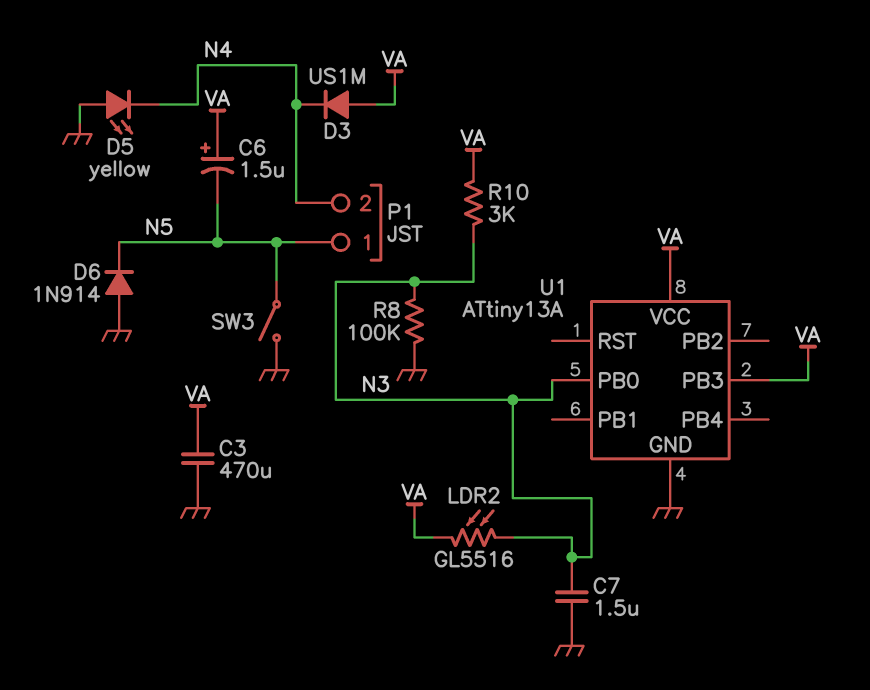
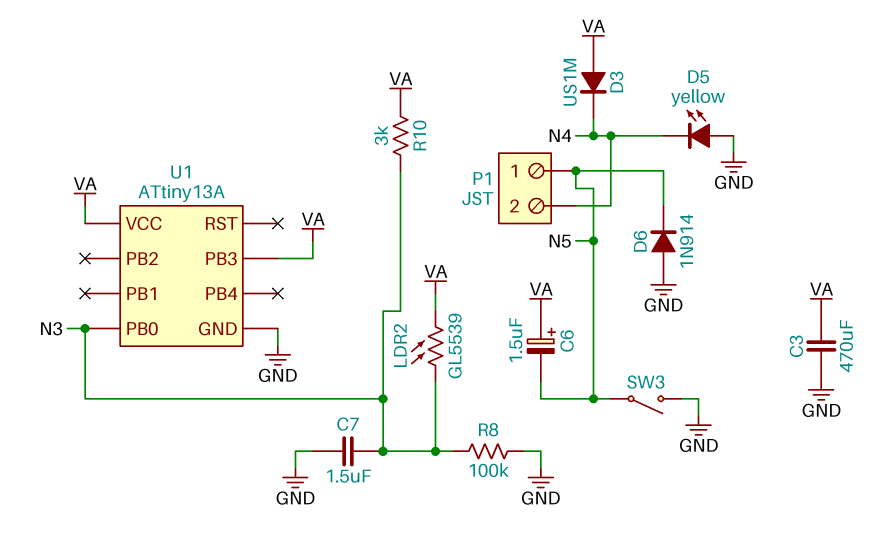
LDR2: GL5516 (N3, VA) -> GL5539 (N3, VA)

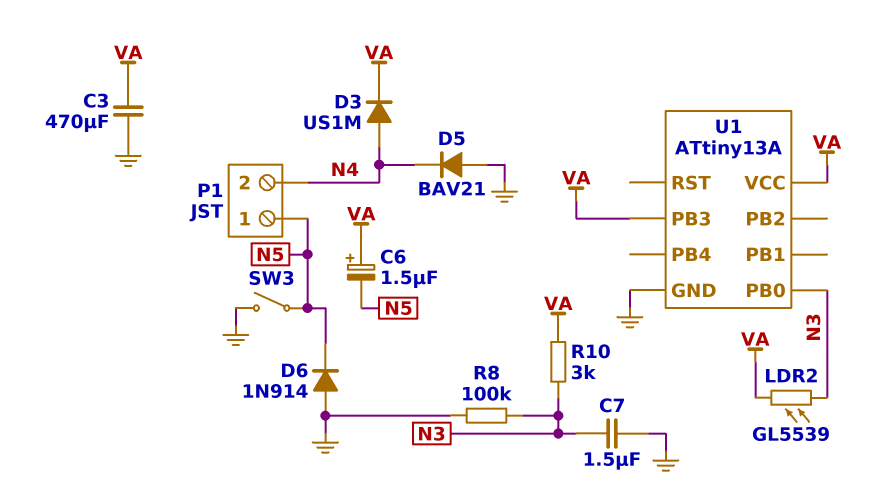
D3: diode US1M (A VA, K N4) -> diode US1M (A N4, K VA)
D5: LED yellow (A GND, K N4) -> diode BAV21 (A GND, K N4)

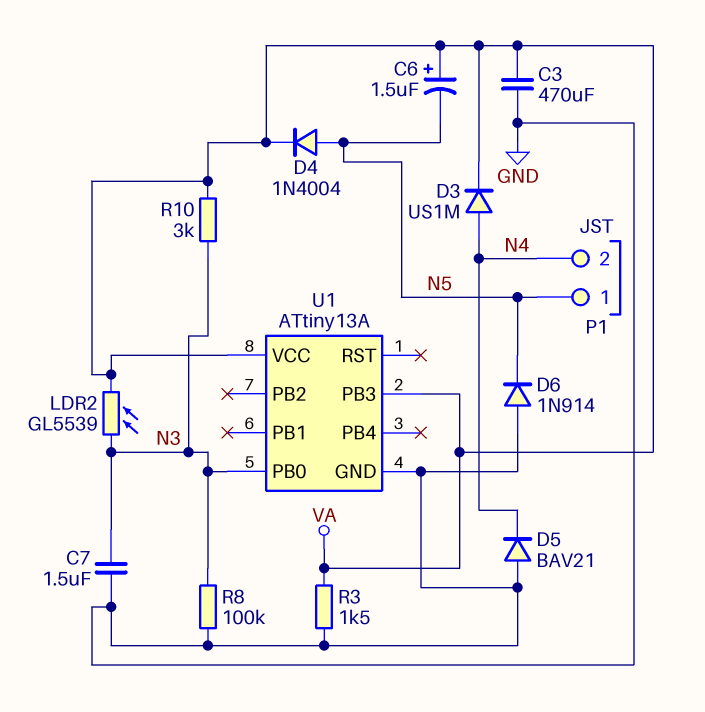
D4: none -> diode 1N4004 (A N5, K VA)
R3: none -> 1.5k (GND, VA)
SW3: switch (GND, N5) -> none

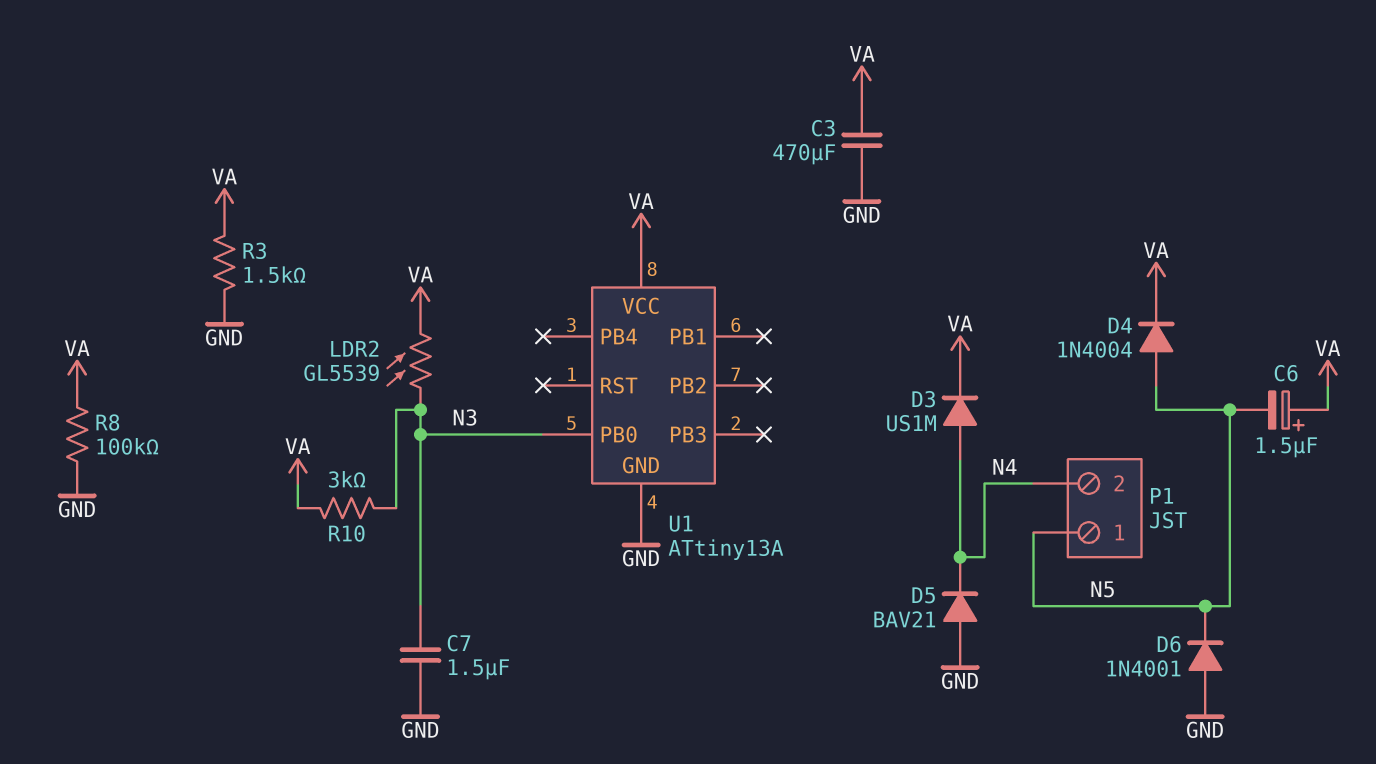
D6: diode 1N914 (A GND, K N5) -> diode 1N4001 (A GND, K N5)
R8: 100k (GND, N3) -> 100k (GND, VA)
U1 pin PB3: VA -> none

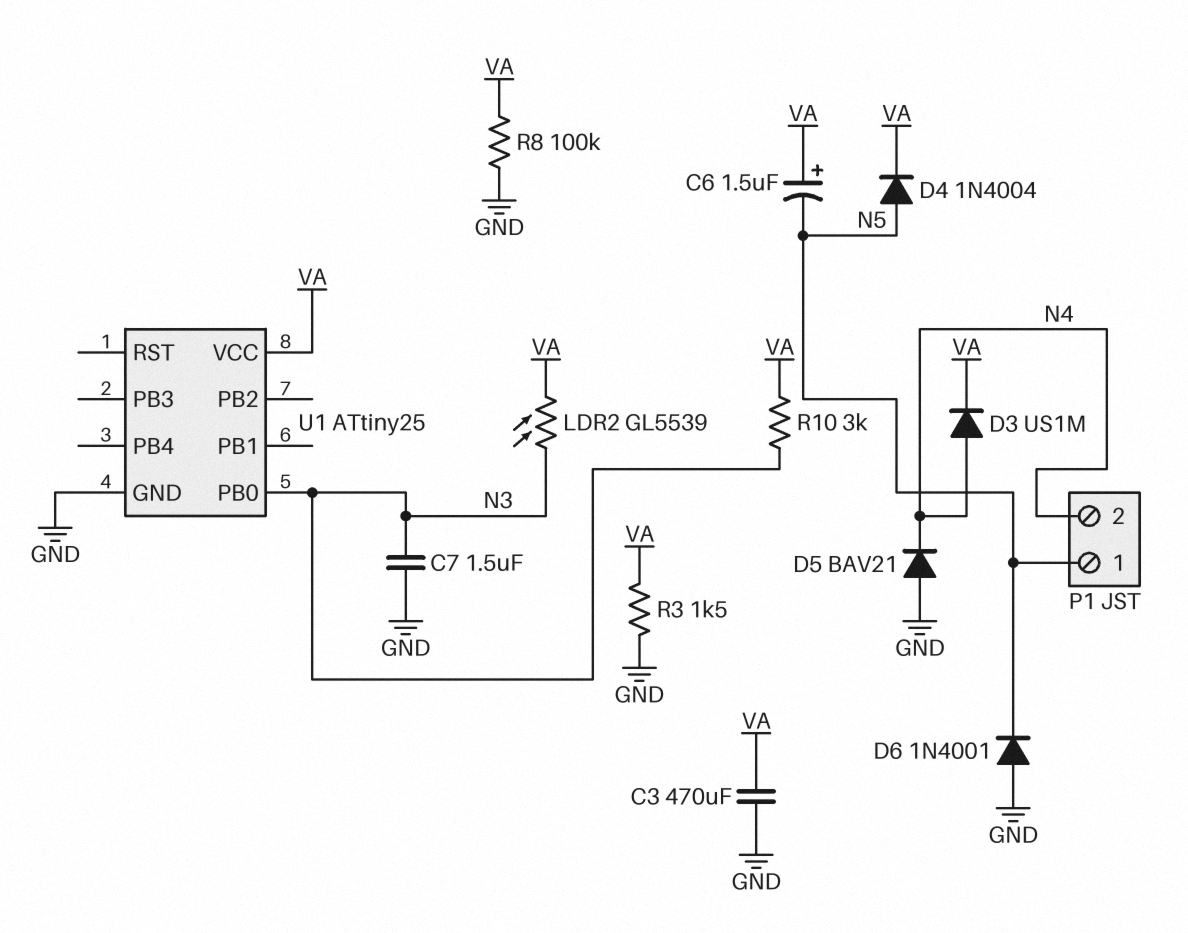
U1: ATtiny13A -> ATtiny25

